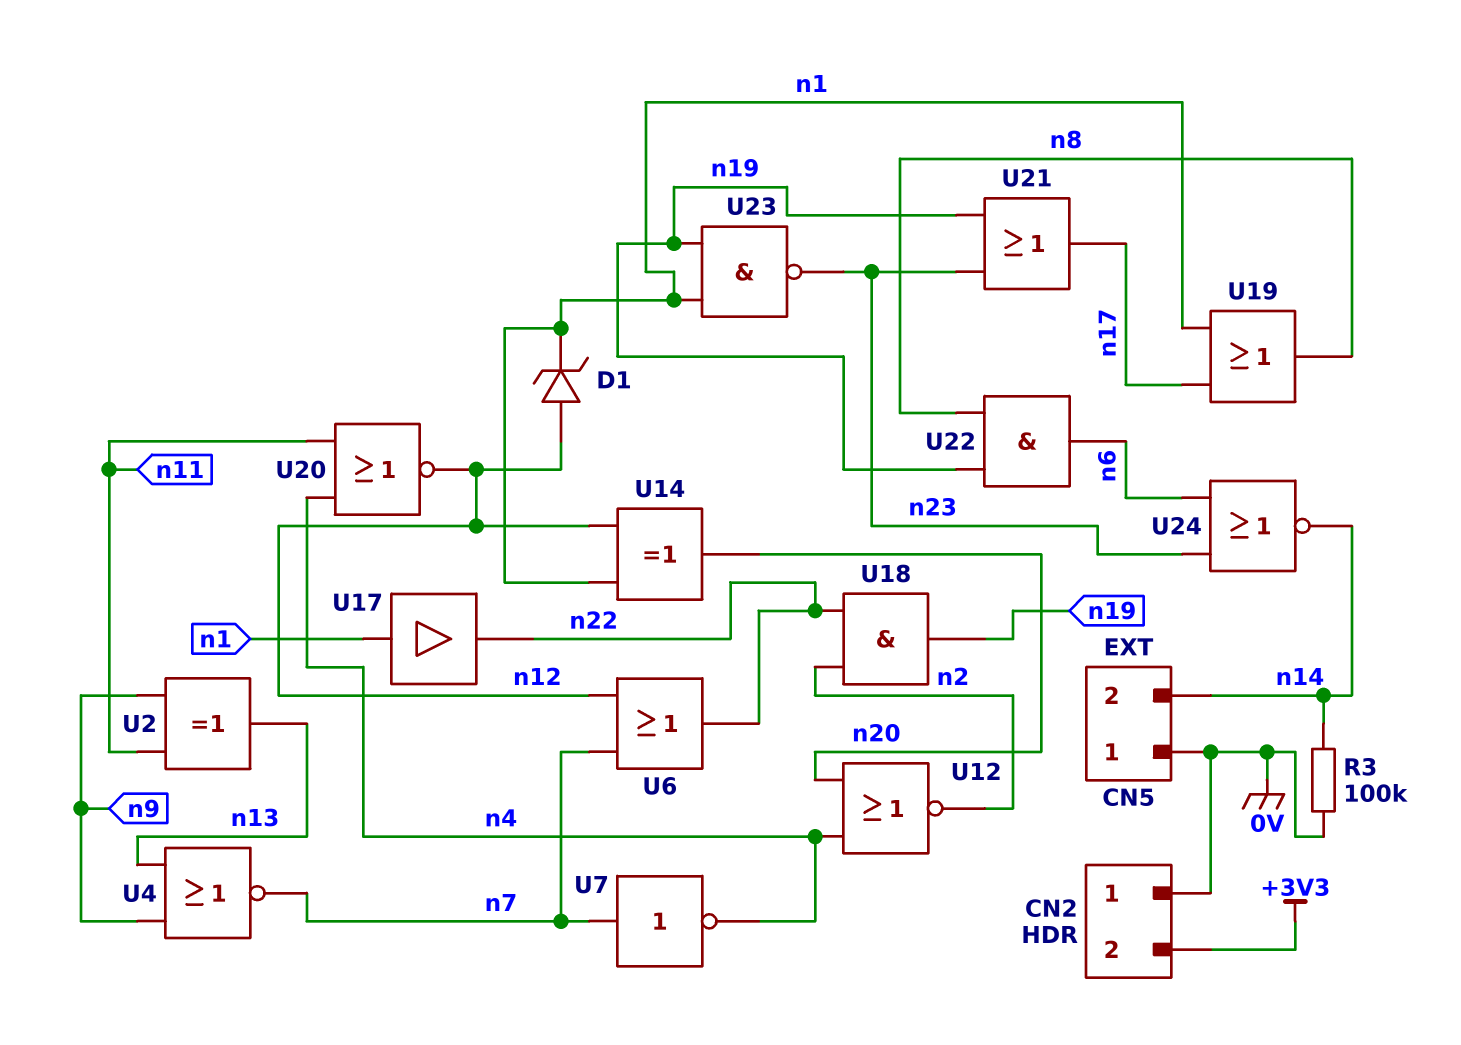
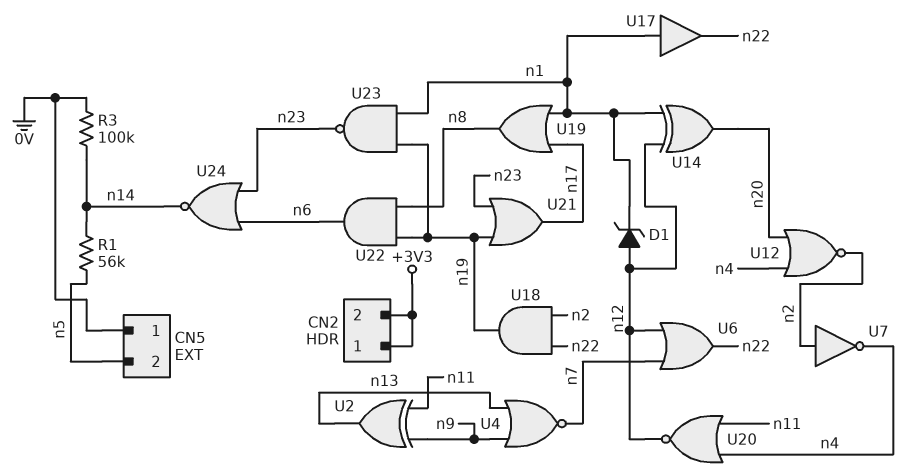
CN2 pin 1: 0V -> +3V3
CN5 pin 2: n14 -> n5
R1: none -> 56k (n5, n14)
U7: NOT (in n7, out n4) -> NOT (in n2, out n4)

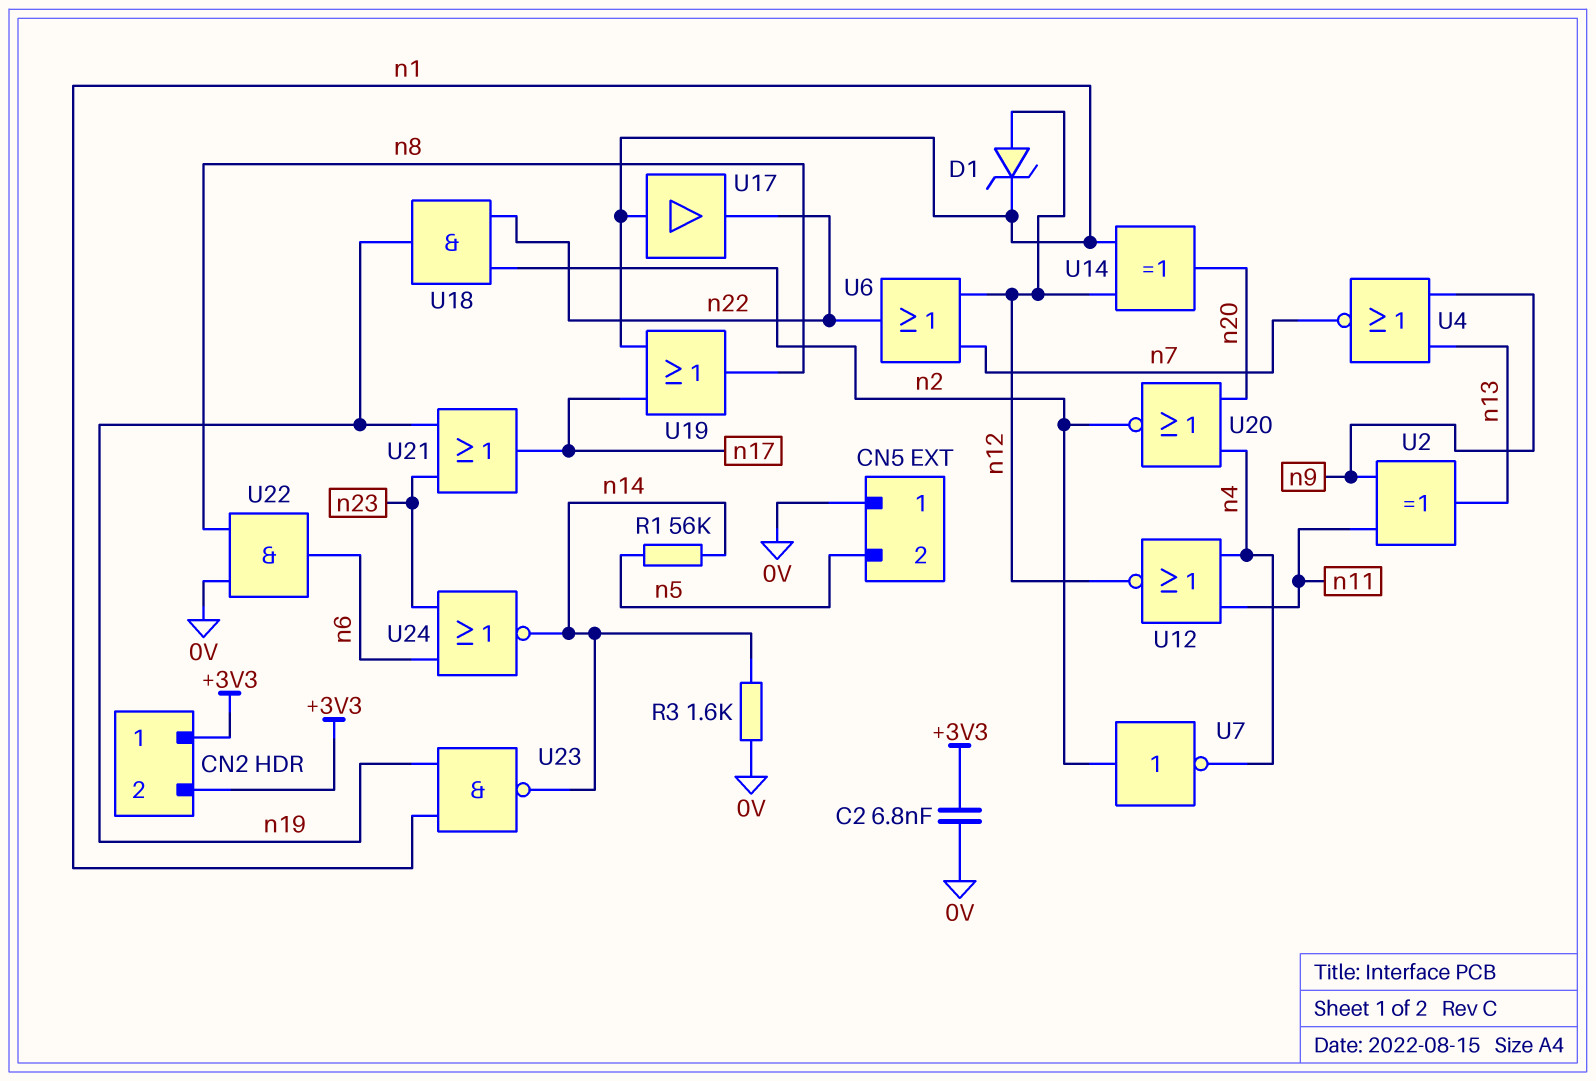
C2: none -> 6.8nF (+3V3, 0V)
R3: 100k (0V, n14) -> 1.6k (0V, n14)
U12: NOR (in n4, in n20, out n2) -> NOR (in n4, in n11, out n12)
U20: NOR (in n4, in n11, out n12) -> NOR (in n4, in n20, out n2)
U22: AND (in n8, in n19, out n6) -> AND (in 0V, in n8, out n6)
U23: NAND (in n1, in n19, out n23) -> NAND (in n1, in n19, out n14)

